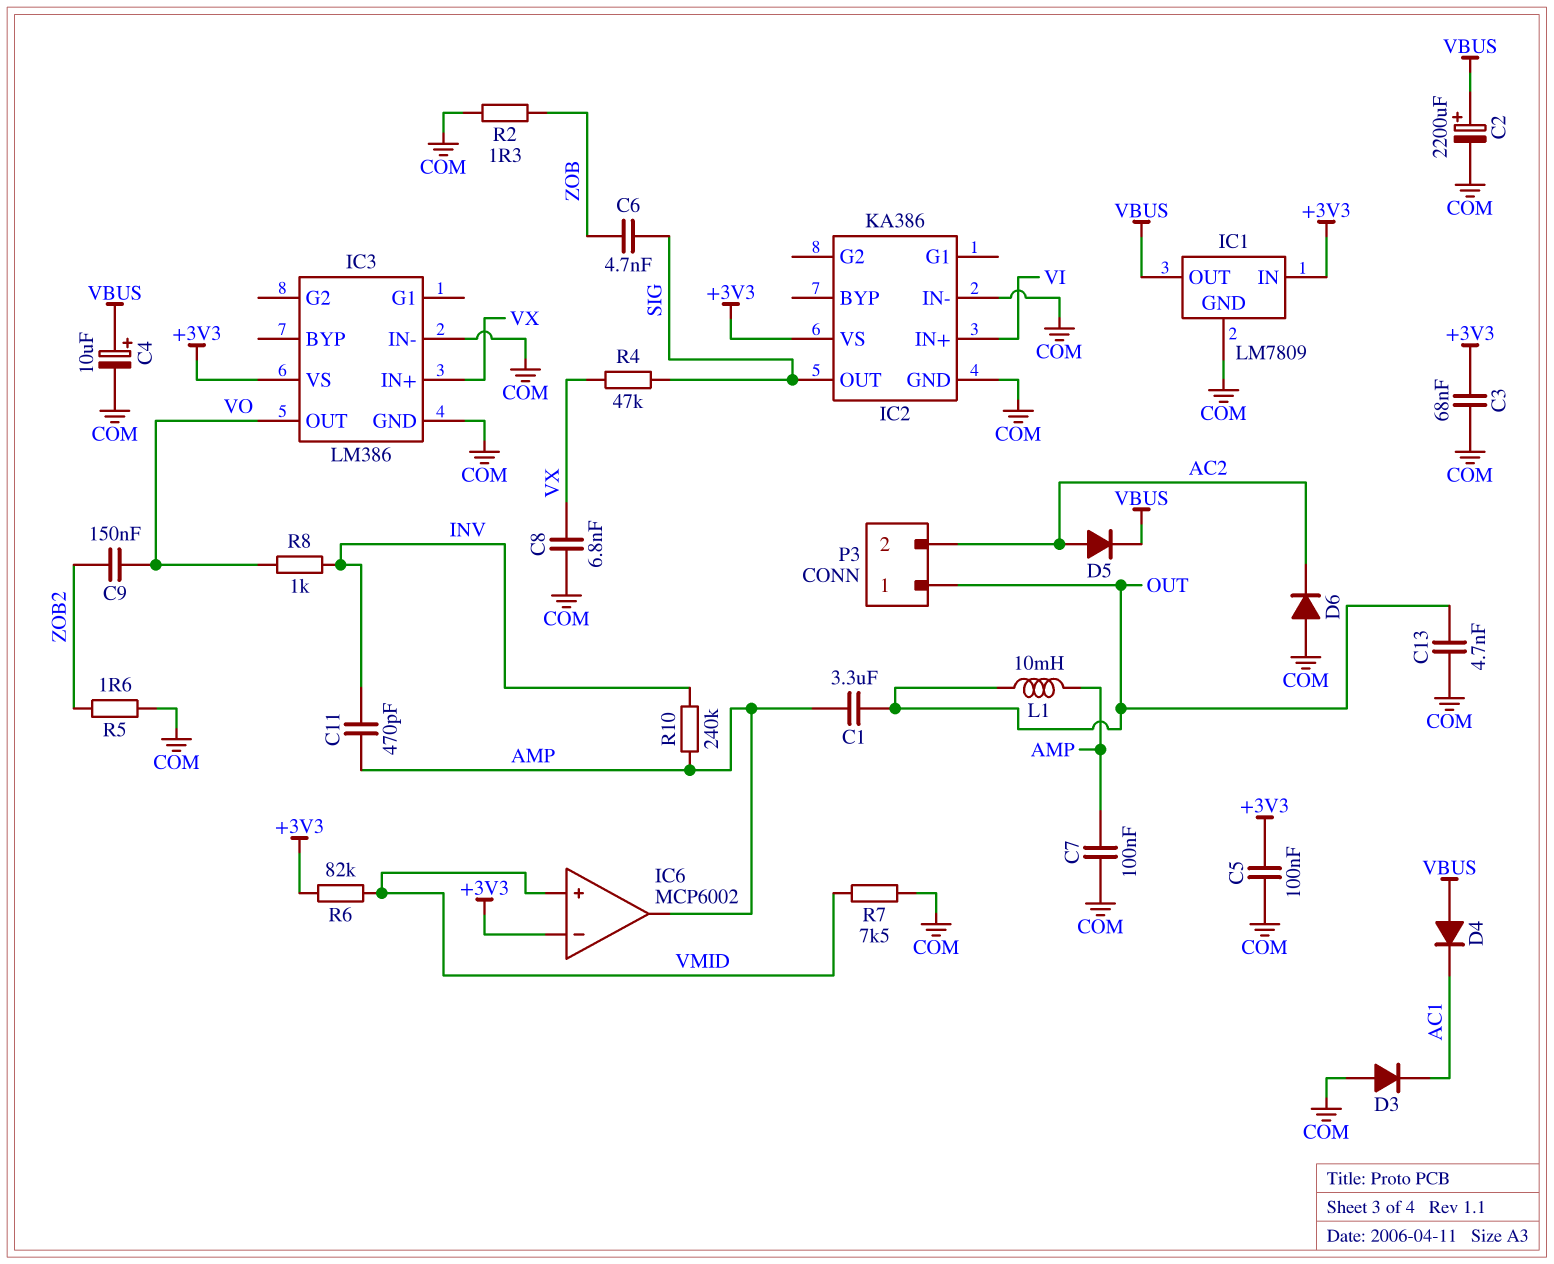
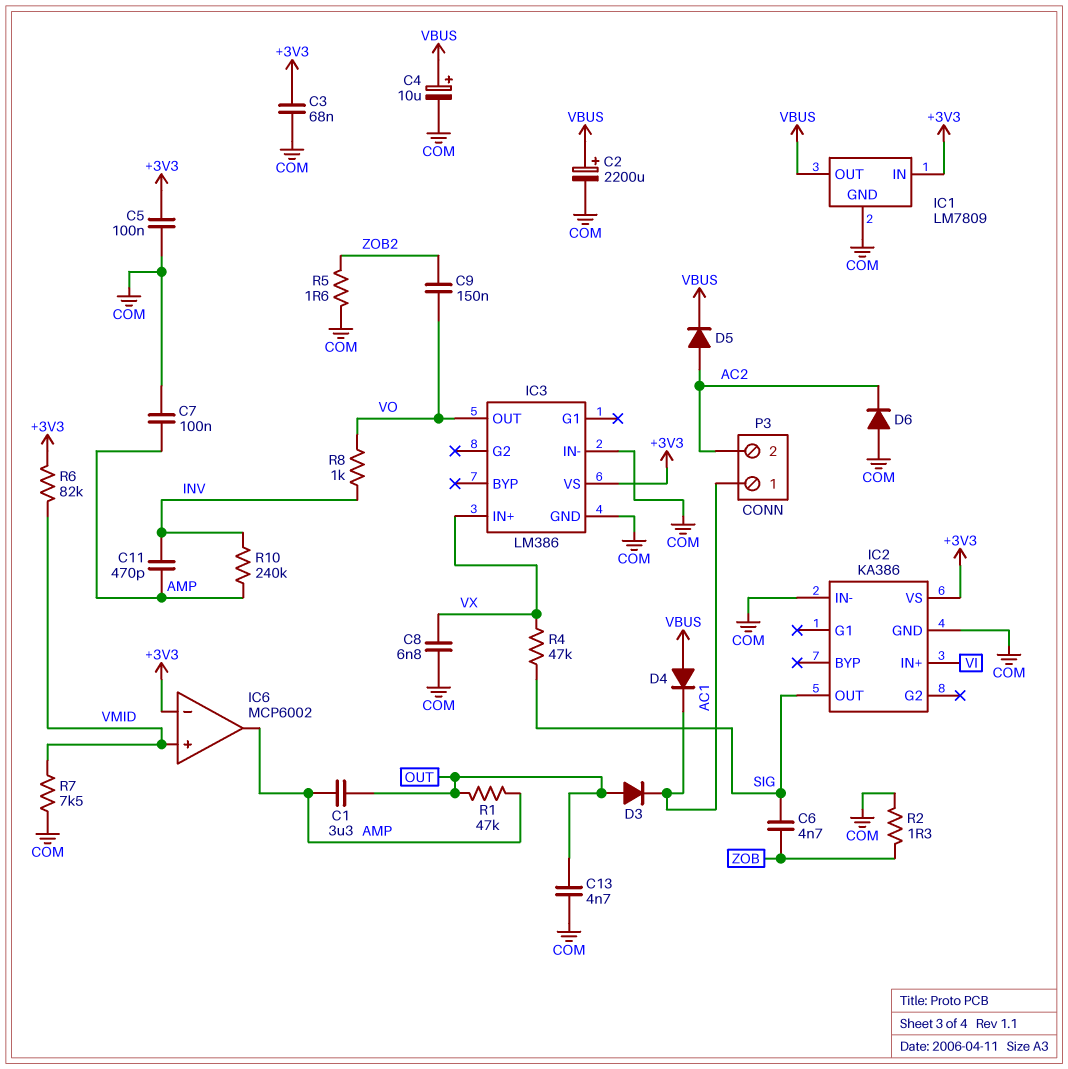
D3: diode (A COM, K AC1) -> diode (A OUT, K AC1)
L1: 10mH (AMP, OUT) -> none
P3 pin 1: OUT -> AC1
R1: none -> 47k (AMP, OUT)

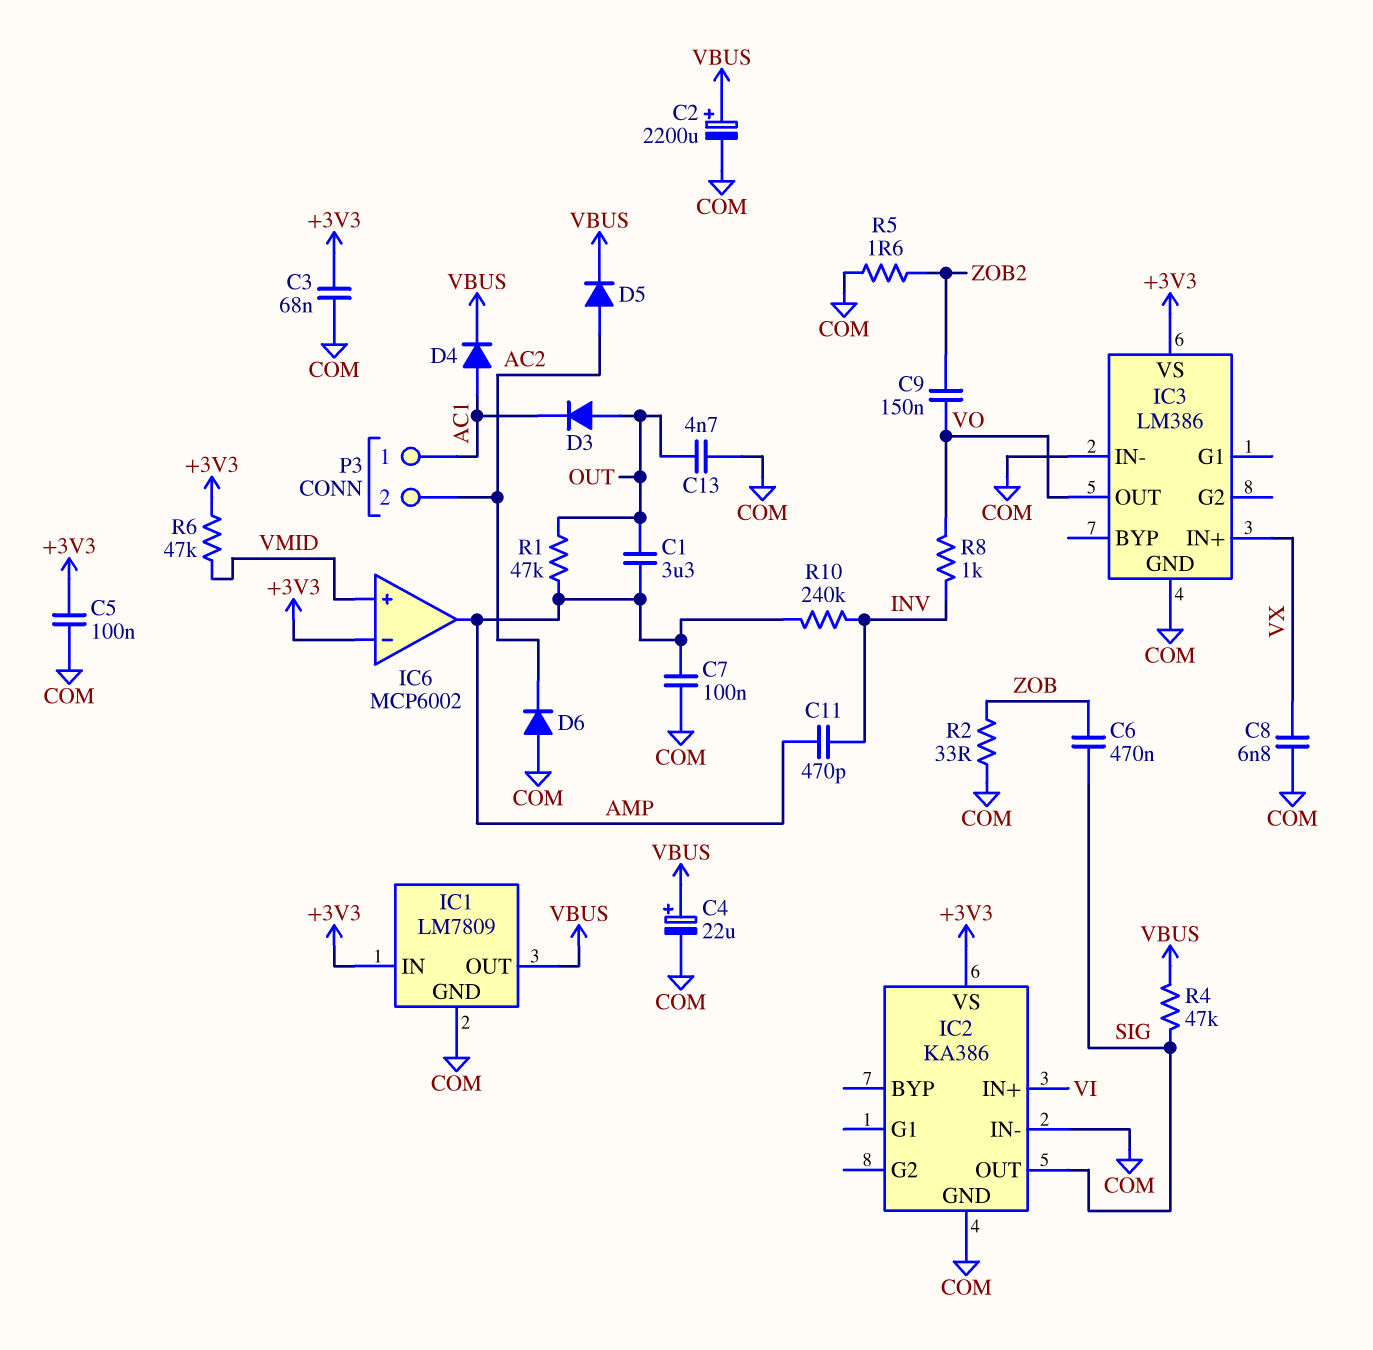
C4: 10uF (plus VBUS, minus COM) -> 22uF (plus VBUS, minus COM)
C6: 4.7nF (SIG, ZOB) -> 470nF (SIG, ZOB)
D4: diode (A VBUS, K AC1) -> diode (A AC1, K VBUS)
R2: 1.3 (COM, ZOB) -> 33 (COM, ZOB)
R4: 47k (SIG, VX) -> 47k (SIG, VBUS)
R6: 82k (+3V3, VMID) -> 47k (+3V3, VMID)
R7: 7.5k (COM, VMID) -> none

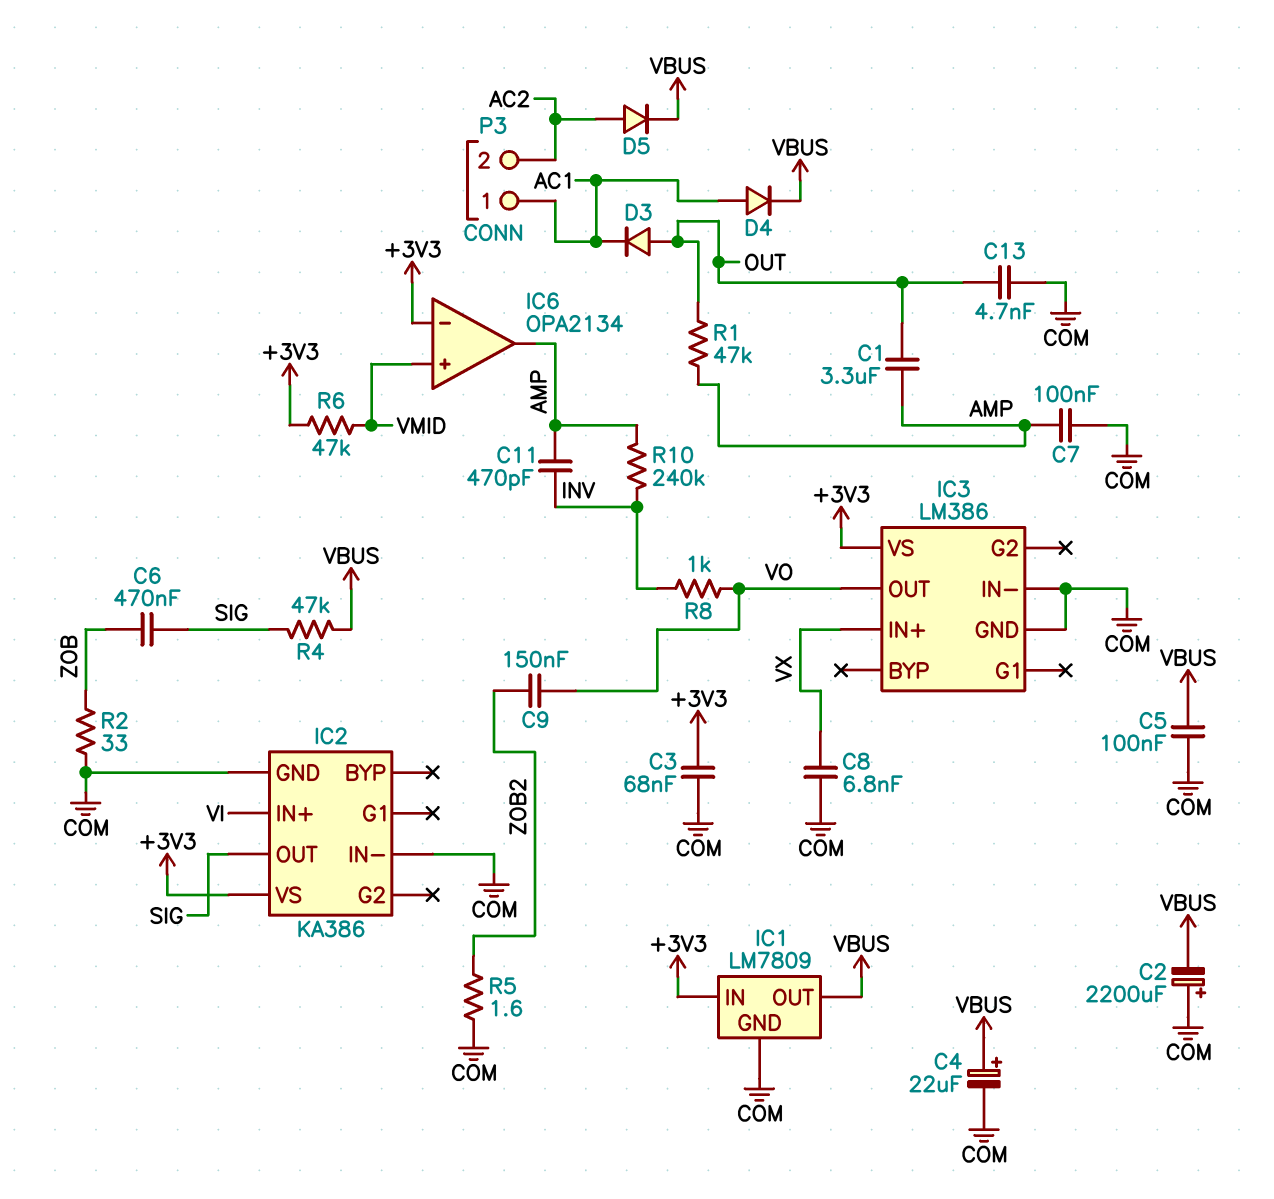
C2: 2200uF (plus VBUS, minus COM) -> 2200uF (plus COM, minus VBUS)
C5: 100nF (+3V3, COM) -> 100nF (COM, VBUS)
D6: diode (A COM, K AC2) -> none
IC6: MCP6002 -> OPA2134

